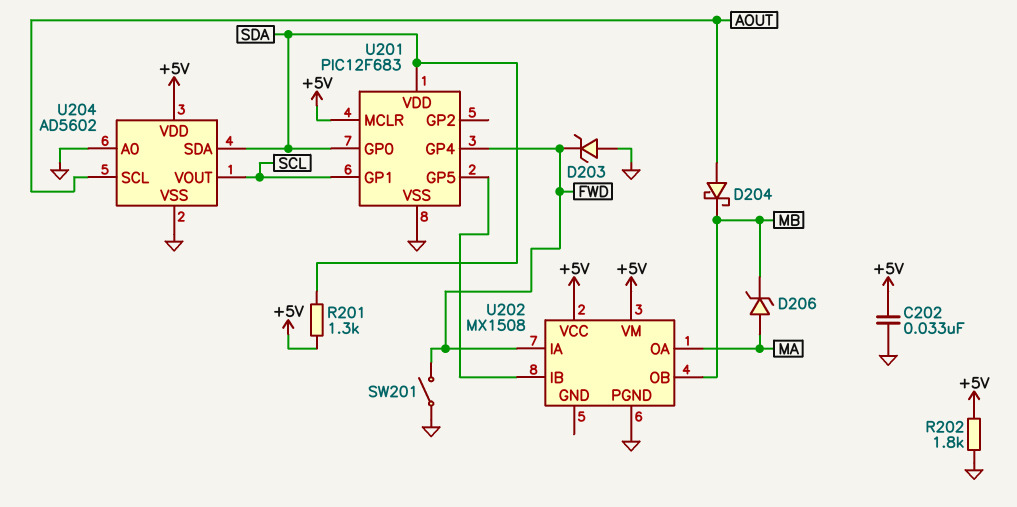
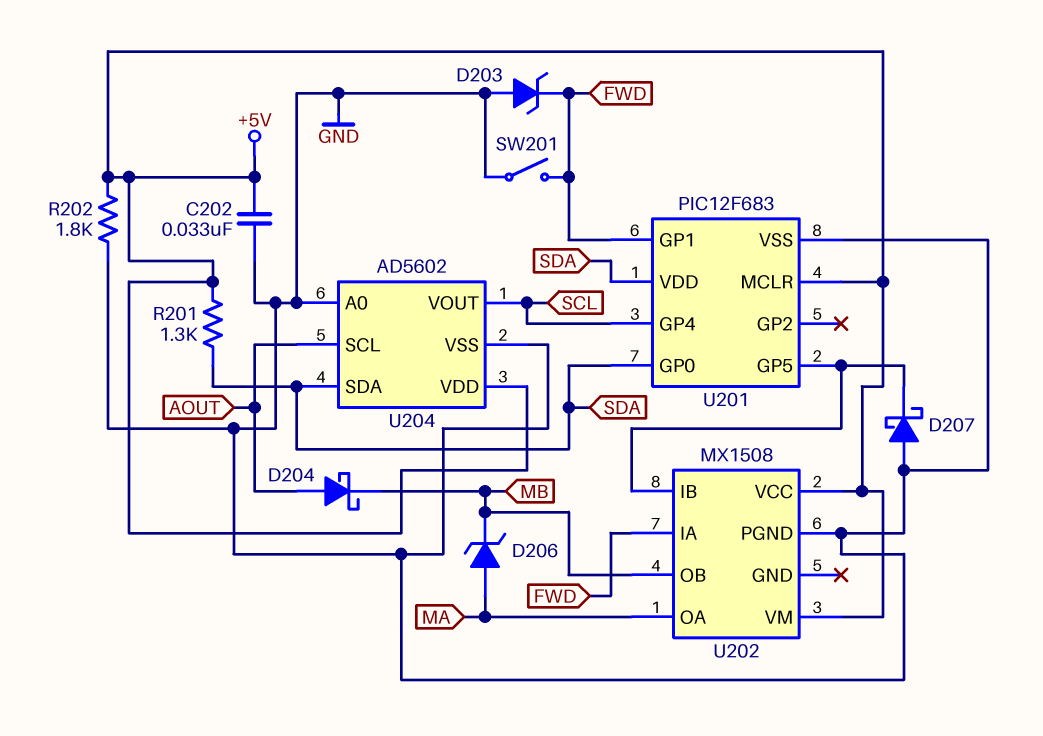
D207: none -> schottky (A GND, K U201/GP5)
U201 pin GP1: SCL -> FWD
U201 pin GP4: FWD -> SCL

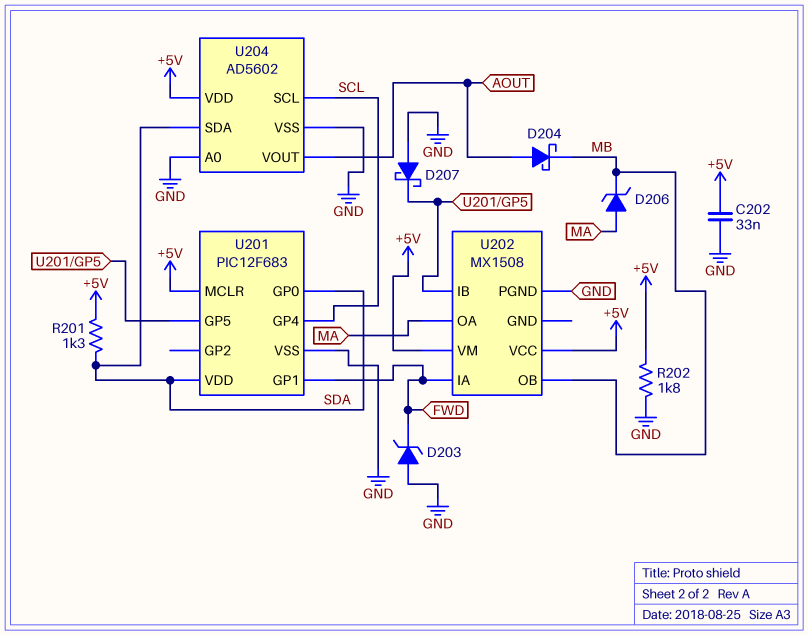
SW201: switch (FWD, GND) -> none
U204 pin SCL: AOUT -> SCL
U204 pin VOUT: SCL -> AOUT

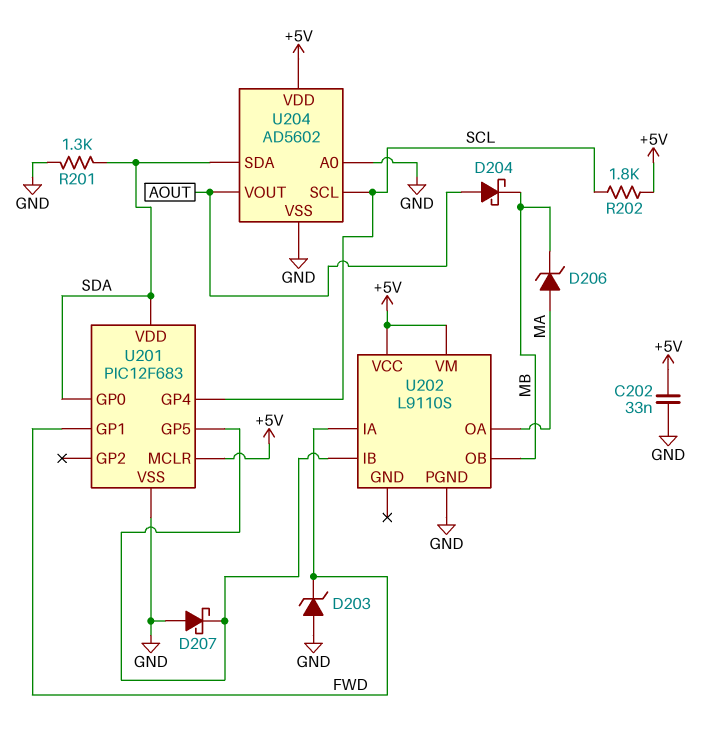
R201: 1.3k (+5V, SDA) -> 1.3k (GND, SDA)
R202: 1.8k (+5V, GND) -> 1.8k (+5V, SCL)
U202: MX1508 -> L9110S

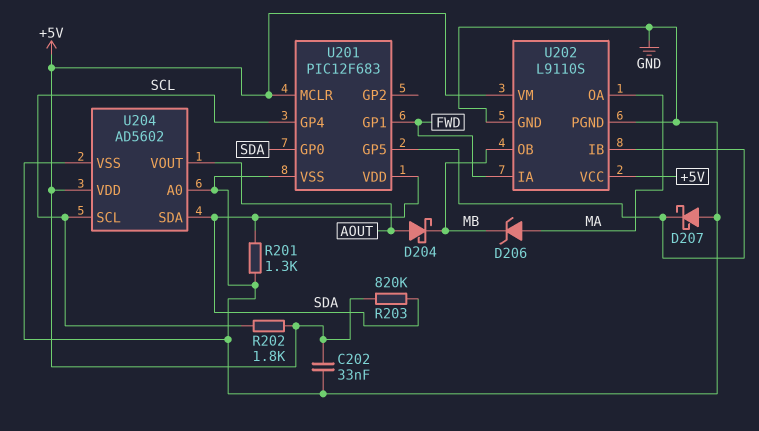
D203: zener (A GND, K FWD) -> none
R203: none -> 820k (+5V, SDA)
U202 pin GND: none -> GND

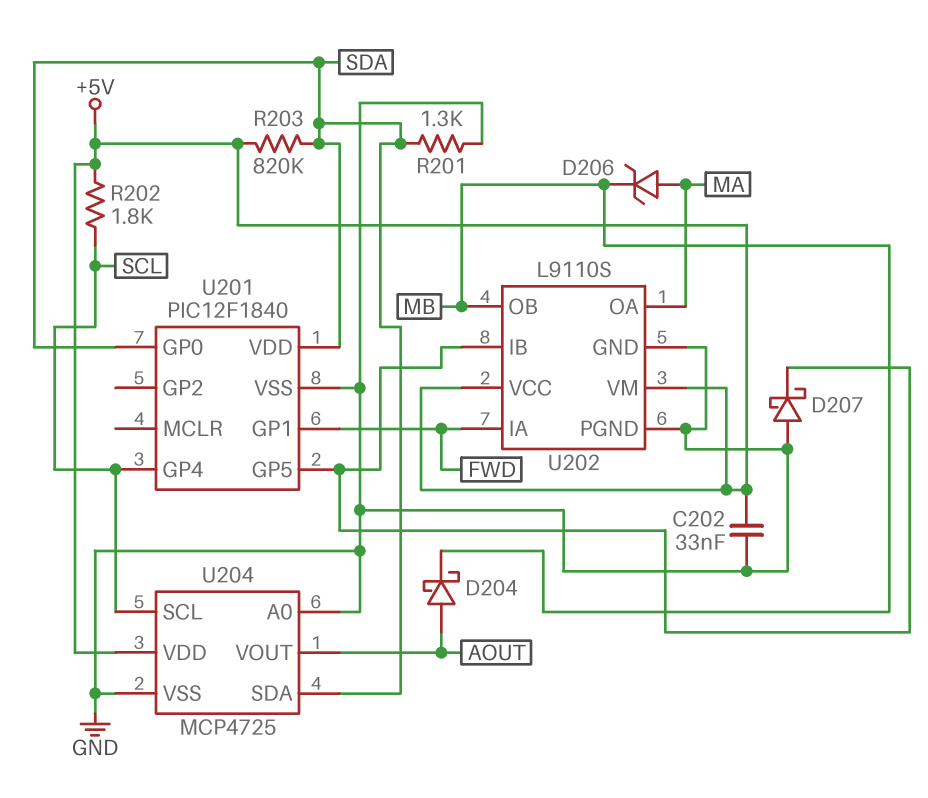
U201: PIC12F683 -> PIC12F1840
U201 pin MCLR: +5V -> none
U204: AD5602 -> MCP4725

